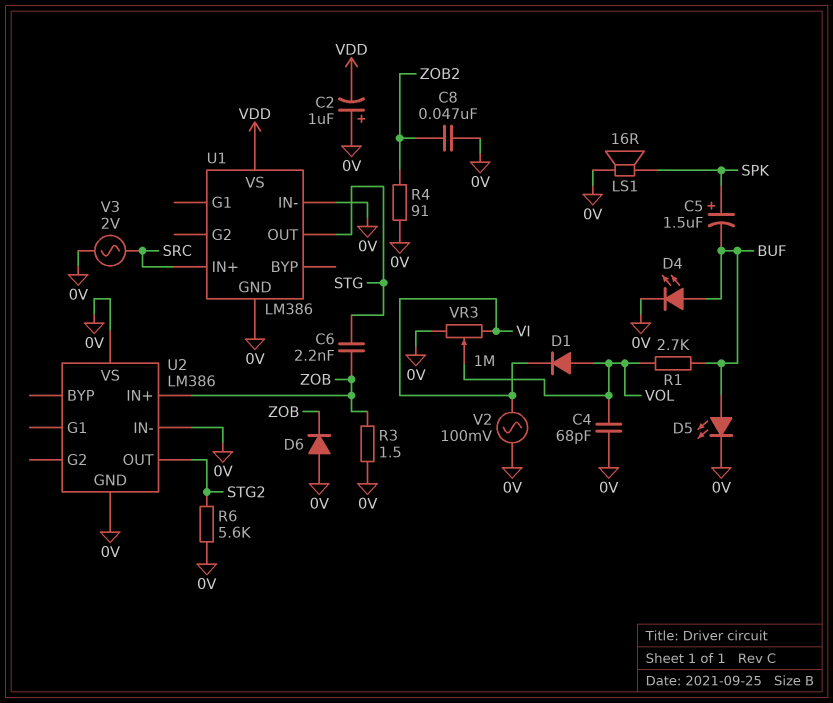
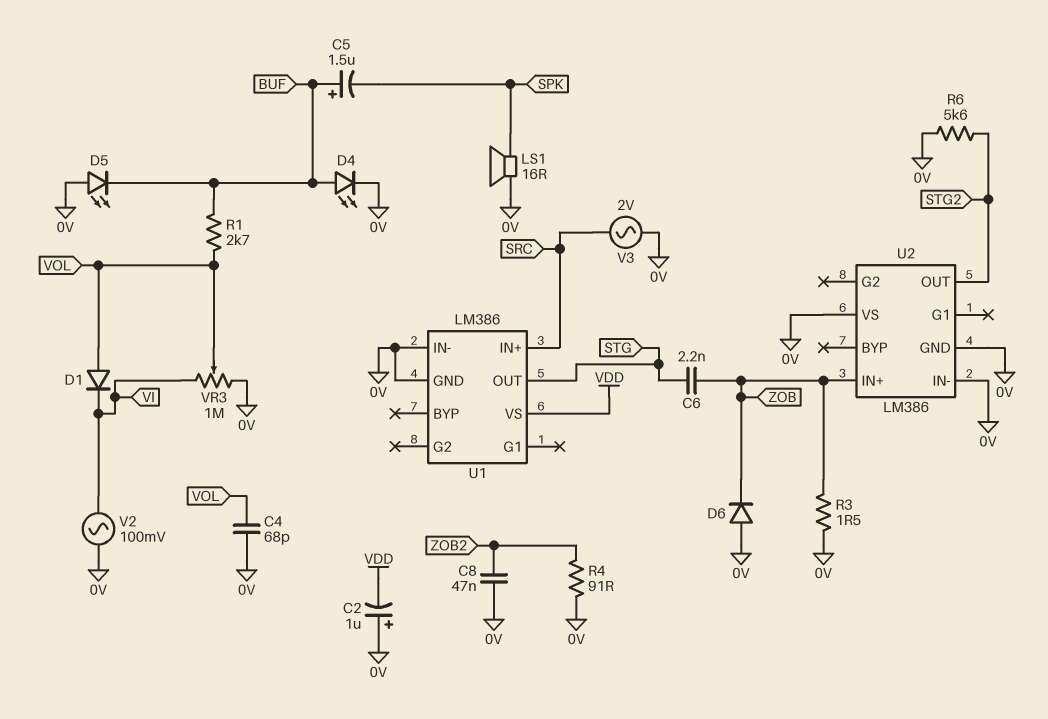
C5: 1.5uF (plus SPK, minus BUF) -> 1.5uF (plus BUF, minus SPK)
D5: LED (A BUF, K 0V) -> LED (A 0V, K BUF)

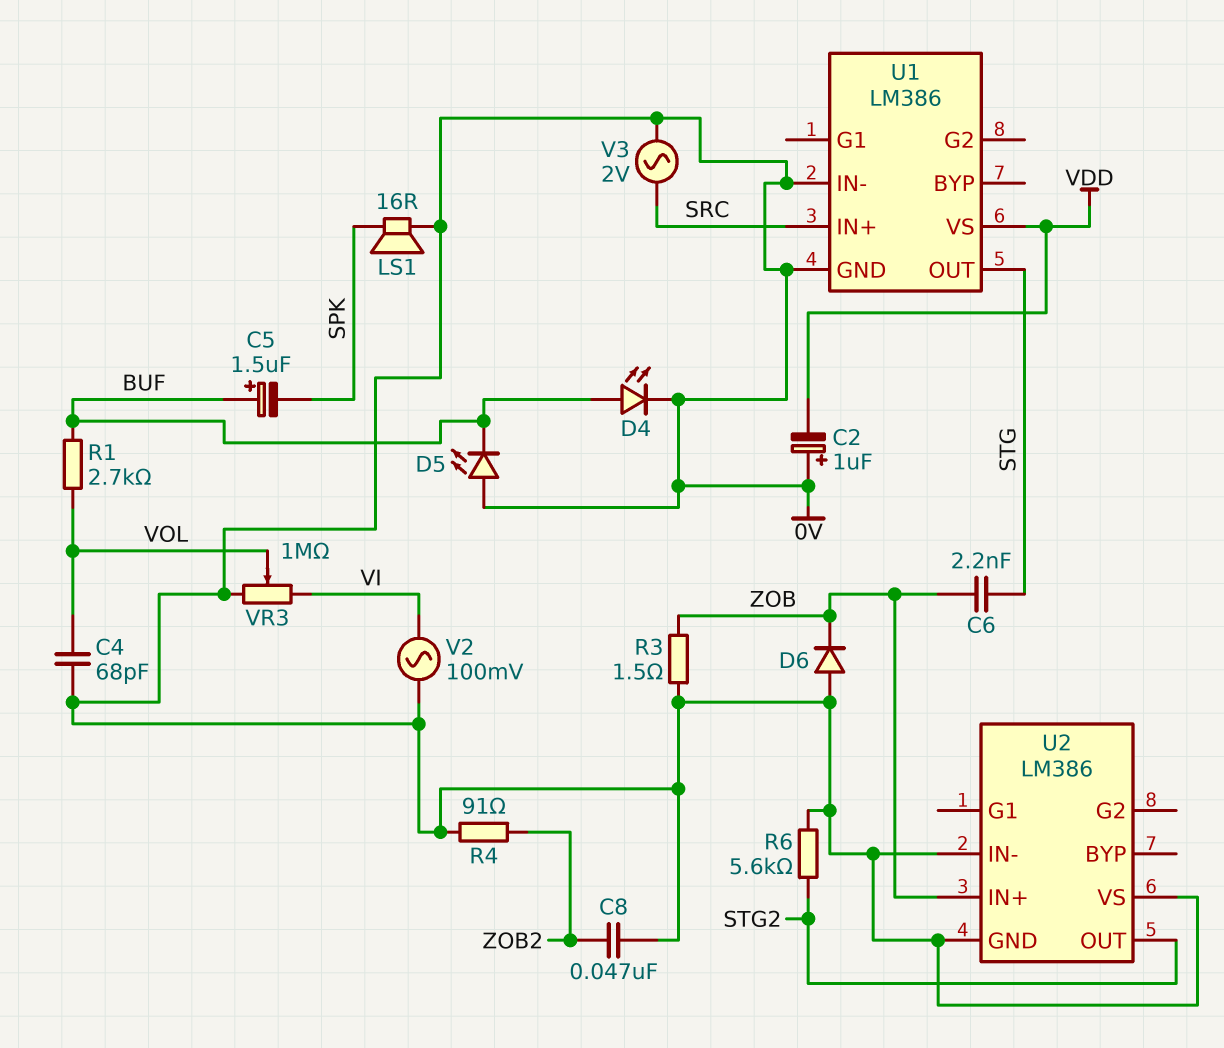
D1: diode (A VOL, K VI) -> none

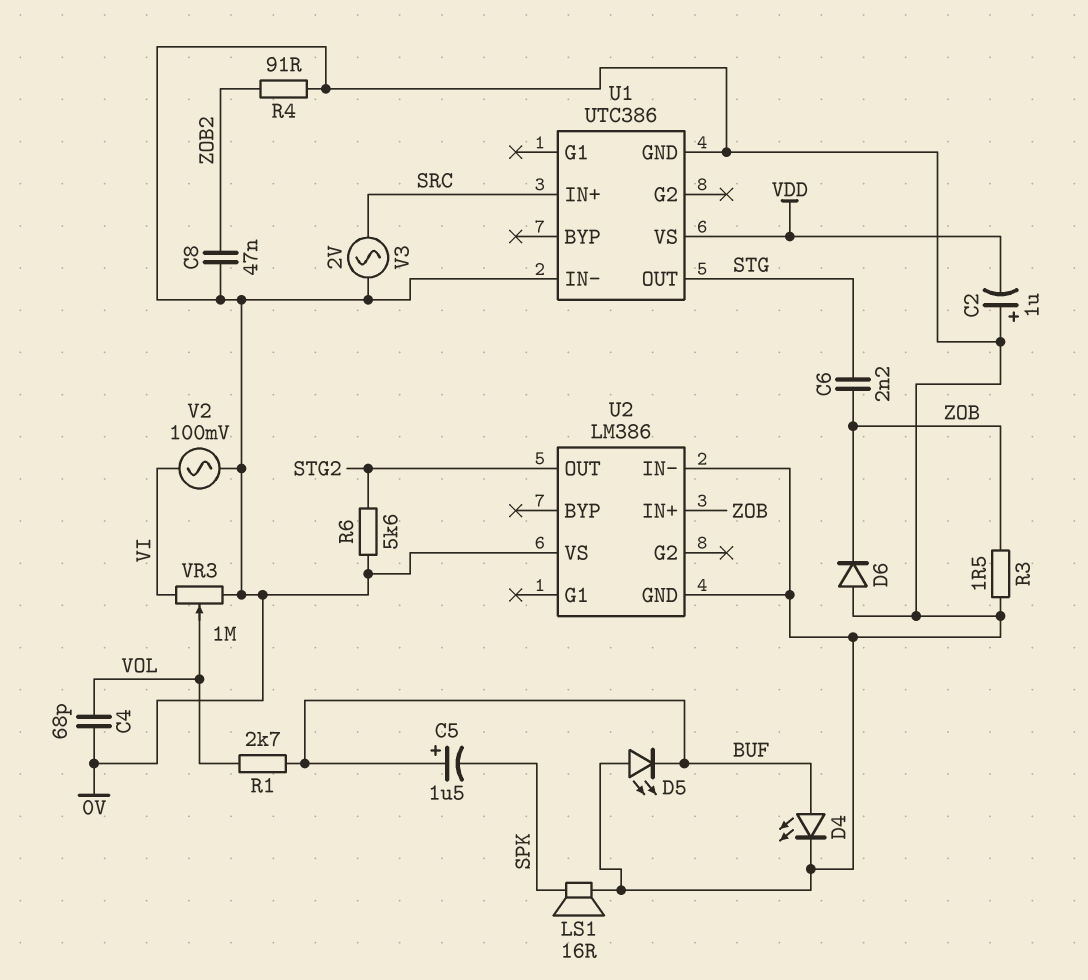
U1: LM386 -> UTC386

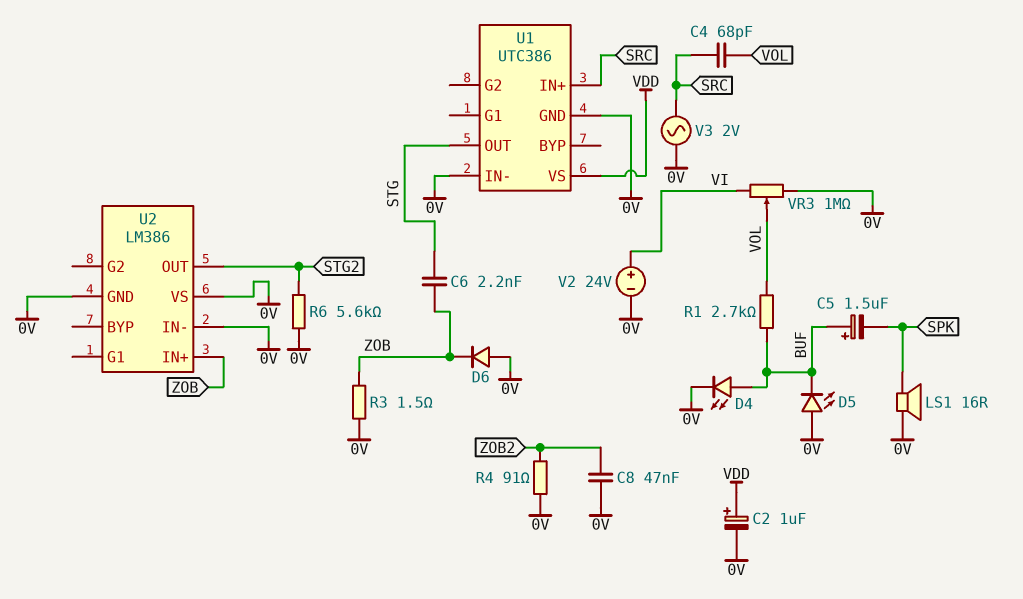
C2: 1uF (plus 0V, minus VDD) -> 1uF (plus VDD, minus 0V)
C4: 68pF (0V, VOL) -> 68pF (SRC, VOL)
V2: AC 100mV (0V, VI) -> 24V (plus VI, minus 0V)

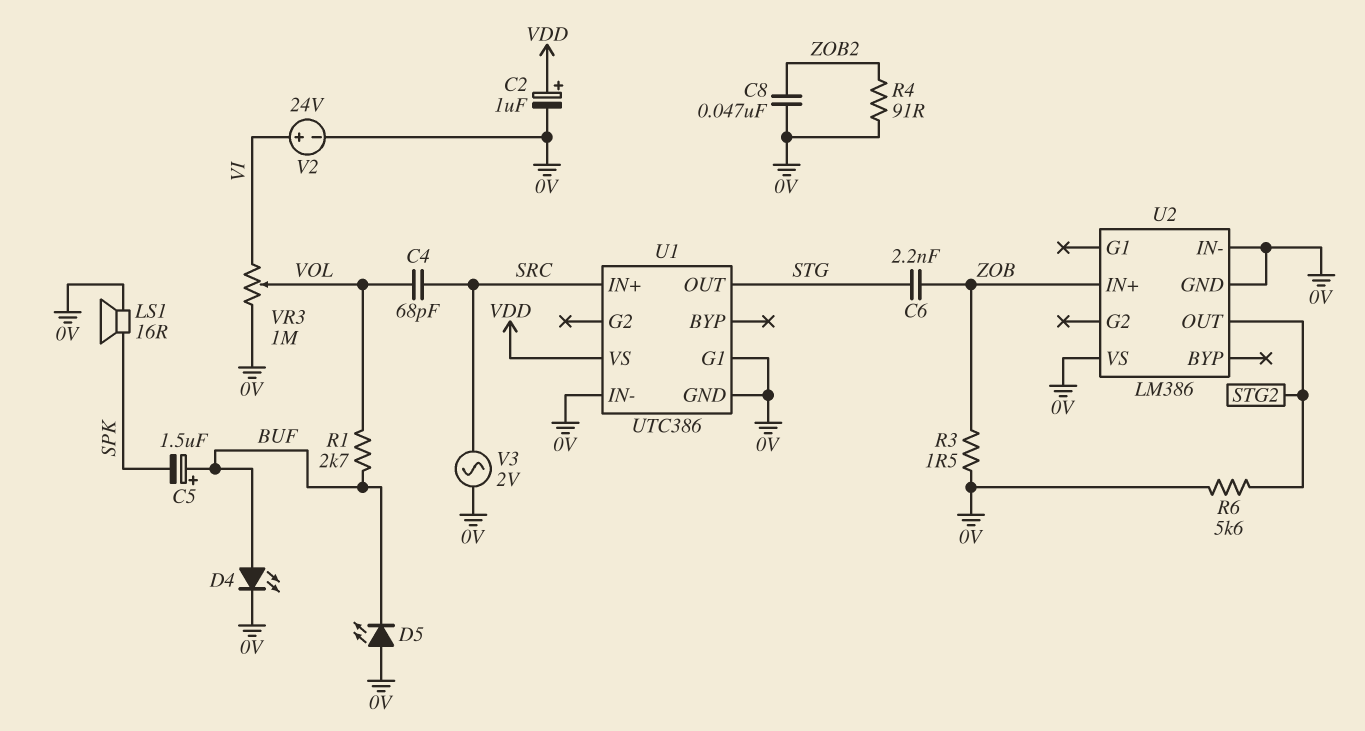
D6: diode (A 0V, K ZOB) -> none
U1 pin G1: none -> 0V

